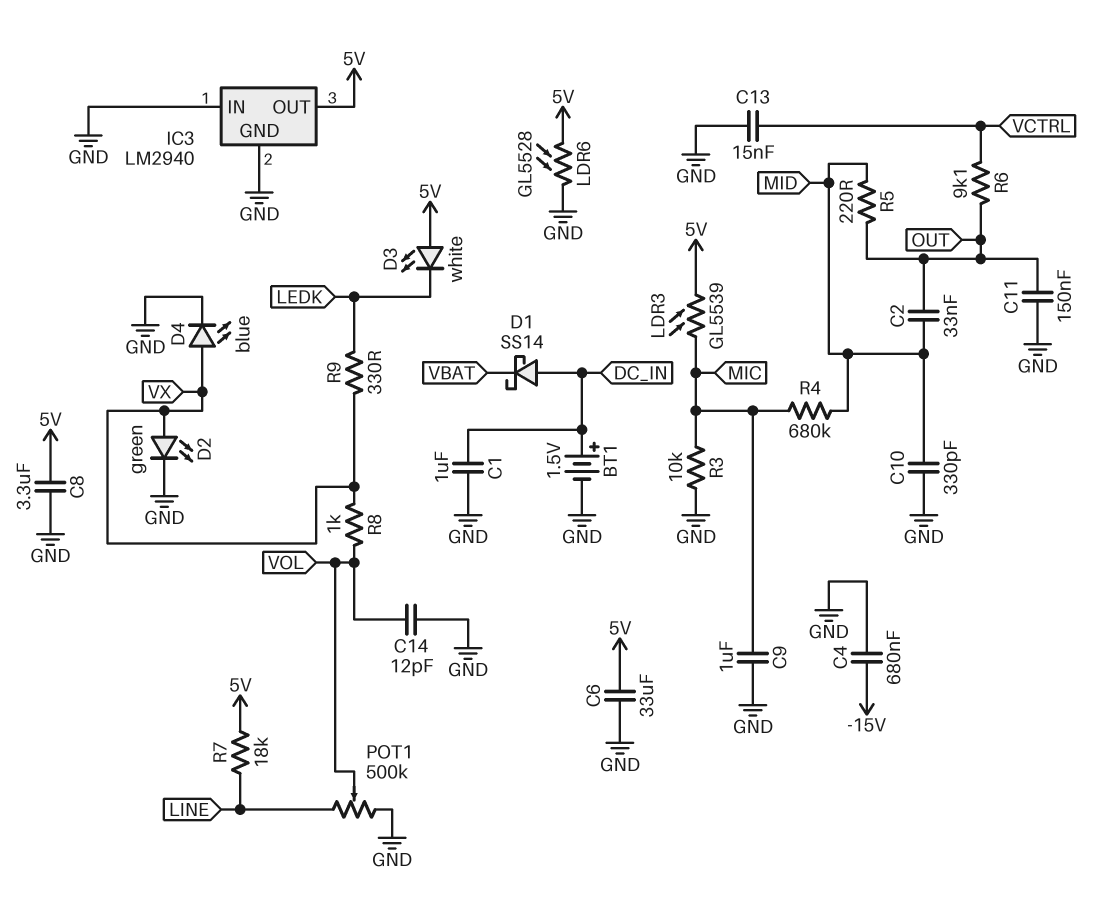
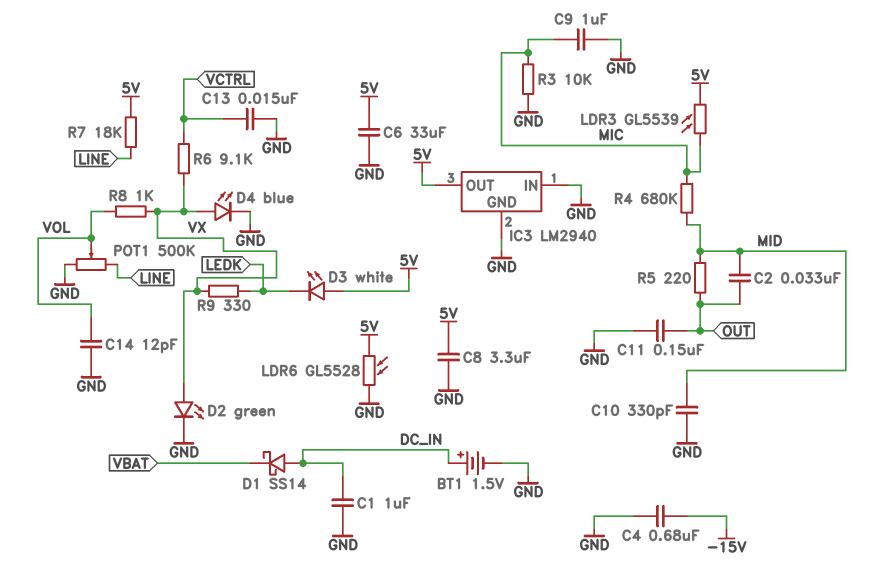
R6: 9.1k (OUT, VCTRL) -> 9.1k (VCTRL, VX)

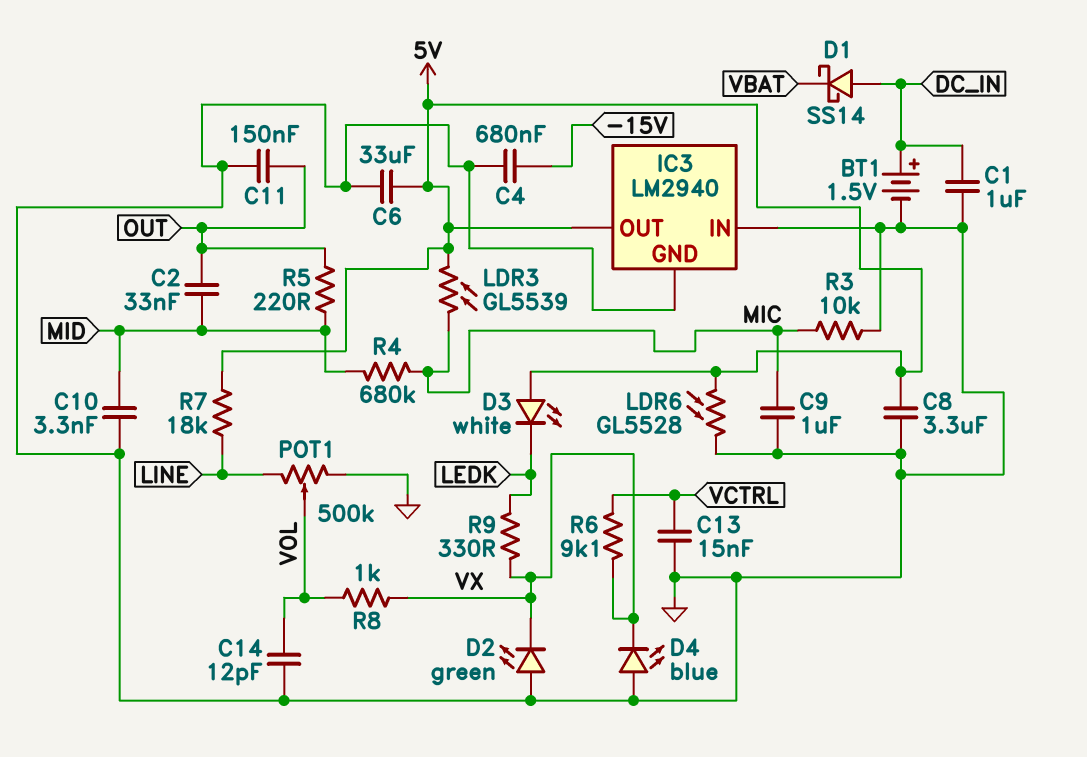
C10: 330pF (GND, MID) -> 3.3nF (GND, MID)
D2: LED green (A VX, K GND) -> LED green (A GND, K VX)
D4: LED blue (A VX, K GND) -> LED blue (A GND, K VX)

